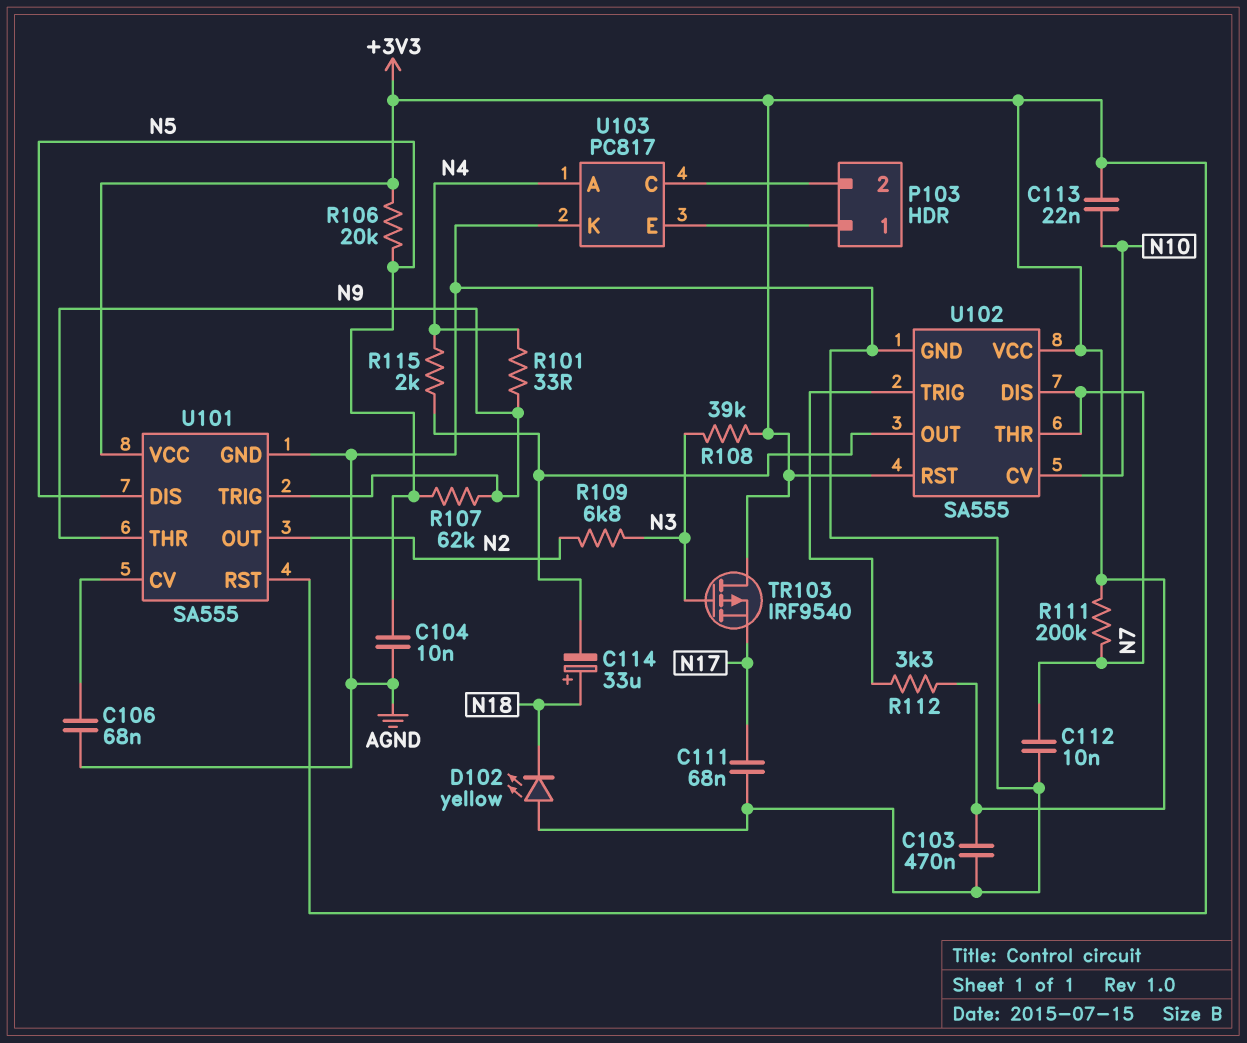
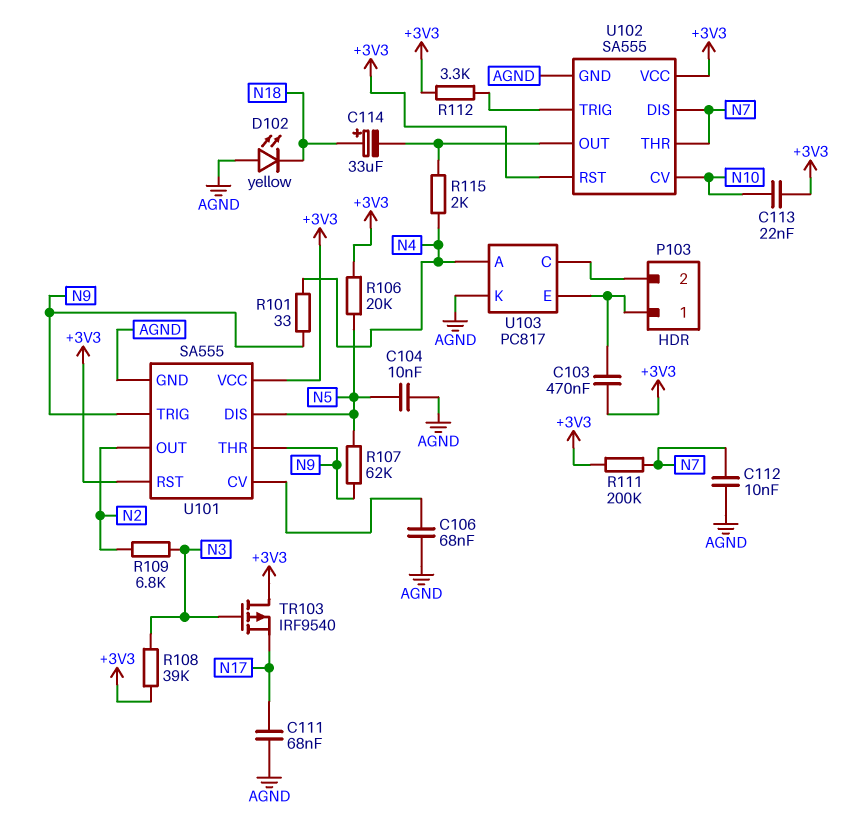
C103: 470nF (+3V3, AGND) -> 470nF (+3V3, P103/1)

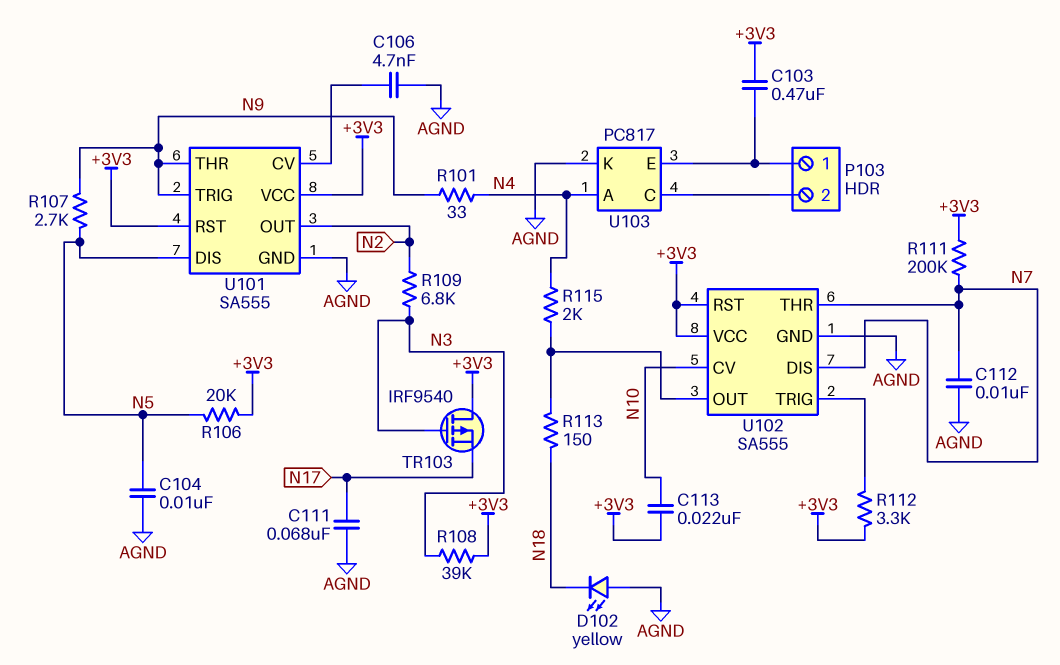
C106: 68nF (AGND, U101/CV) -> 4.7nF (AGND, U101/CV)
C114: 33uF (plus N18, minus U102/OUT) -> none
R107: 62k (N5, N9) -> 2.7k (N5, N9)
R113: none -> 150 (N18, U102/OUT)

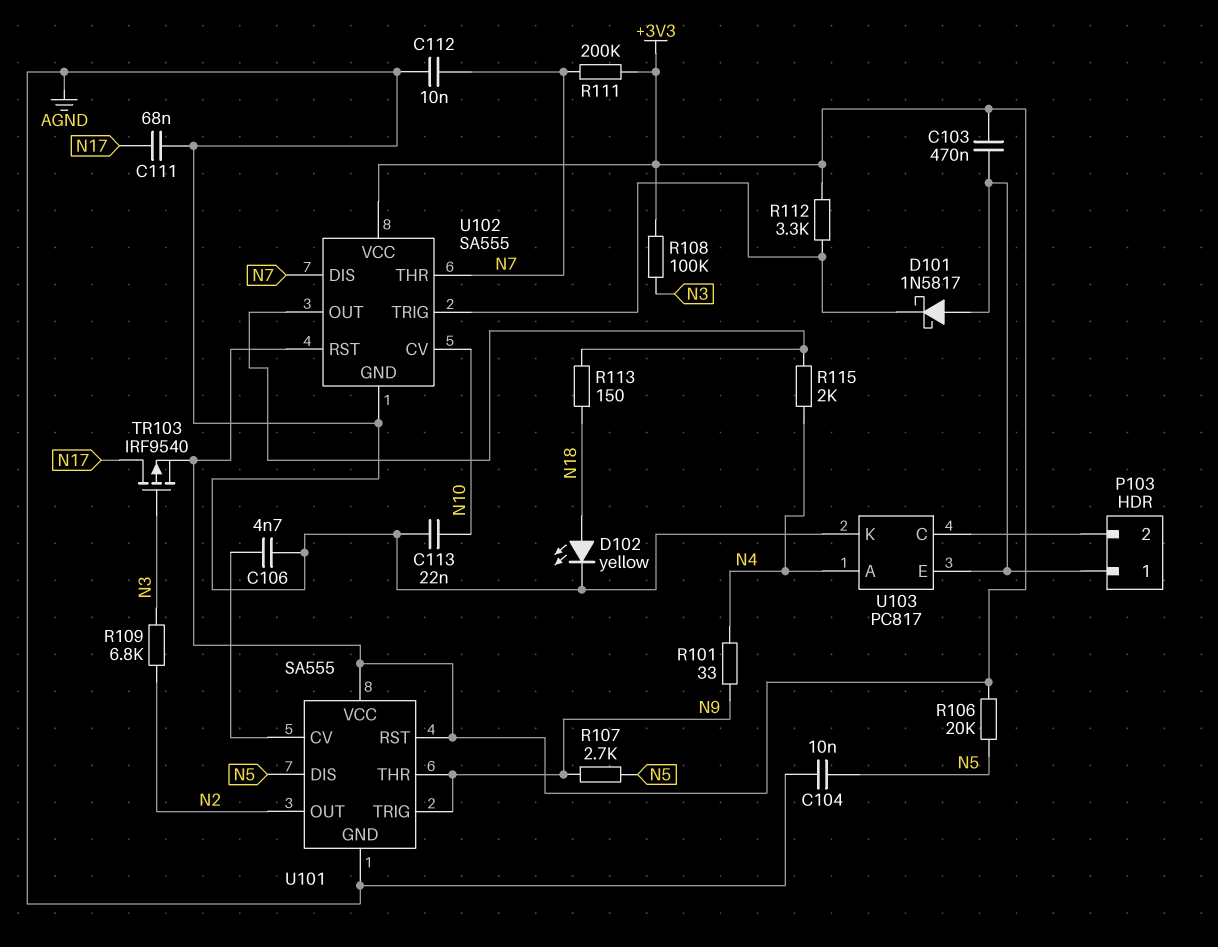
C113: 22nF (+3V3, N10) -> 22nF (AGND, N10)
D101: none -> schottky 1N5817 (A P103/1, K U102/TRIG)
D102: LED yellow (A AGND, K N18) -> LED yellow (A N18, K AGND)
R108: 39k (+3V3, N3) -> 100k (+3V3, N3)
TR103: PMOS IRF9540 (G N3, D +3V3, S N17) -> PMOS IRF9540 (G N3, D N17, S +3V3)

